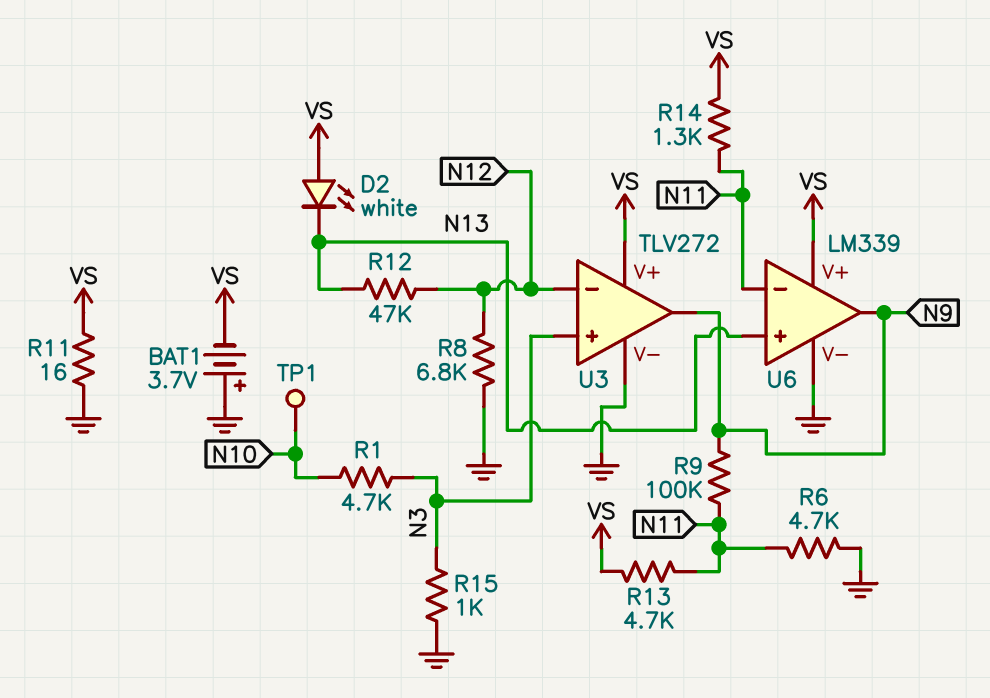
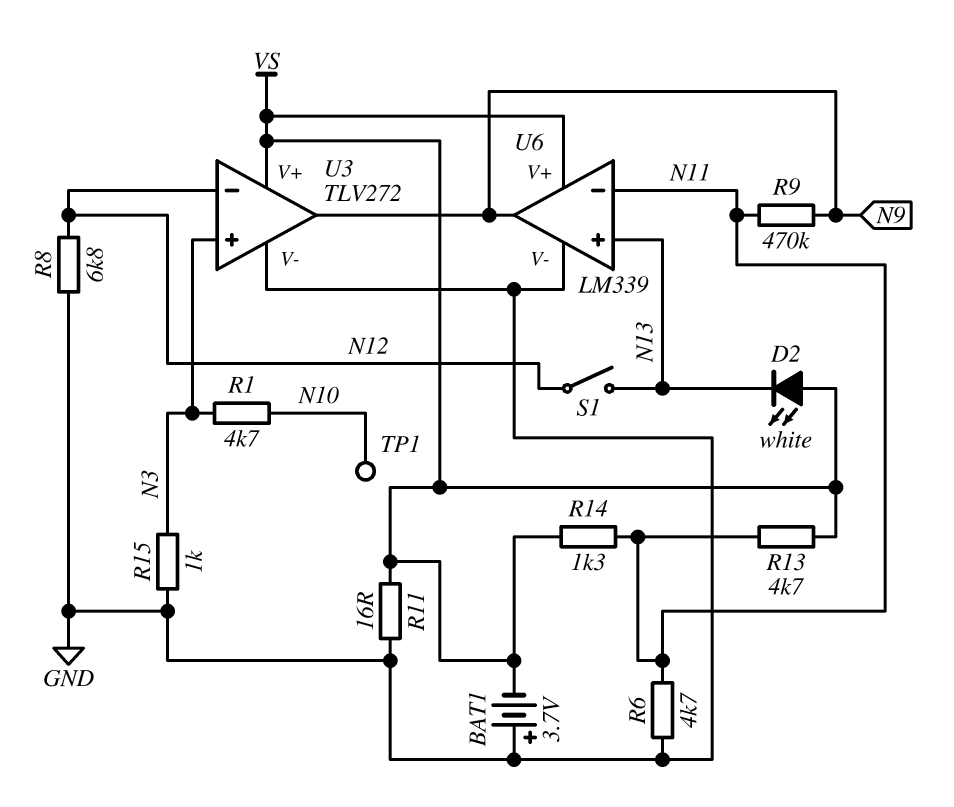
R9: 100k (N9, N11) -> 470k (N9, N11)
R12: 47k (N12, N13) -> none
S1: none -> switch (N12, N13)

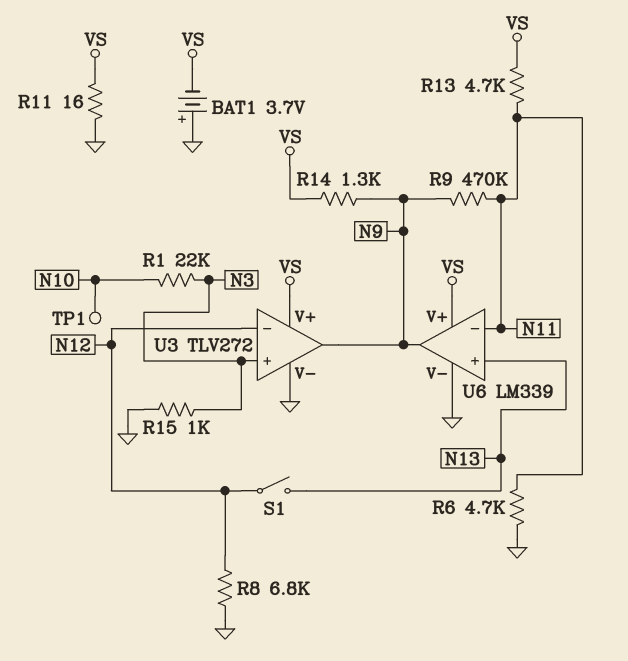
D2: LED white (A VS, K N13) -> none
R1: 4.7k (N3, N10) -> 22k (N3, N10)
R14: 1.3k (N11, VS) -> 1.3k (N9, VS)

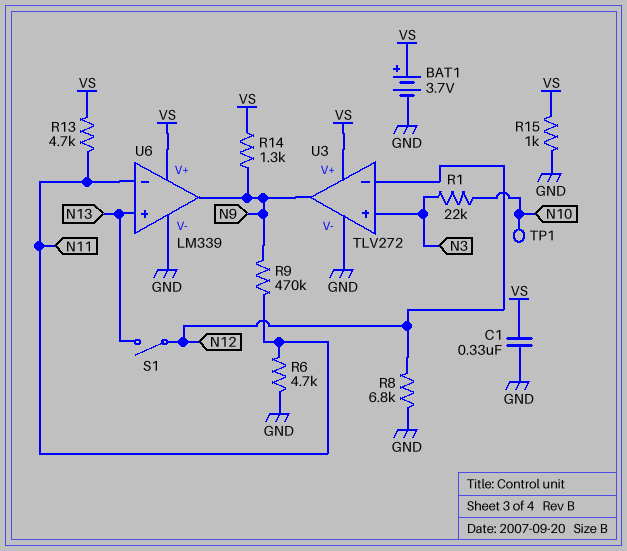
BAT1: 3.7V (plus GND, minus VS) -> 3.7V (plus VS, minus GND)
C1: none -> 330nF (GND, VS)
R11: 16 (GND, VS) -> none
R15: 1k (GND, N3) -> 1k (GND, VS)

